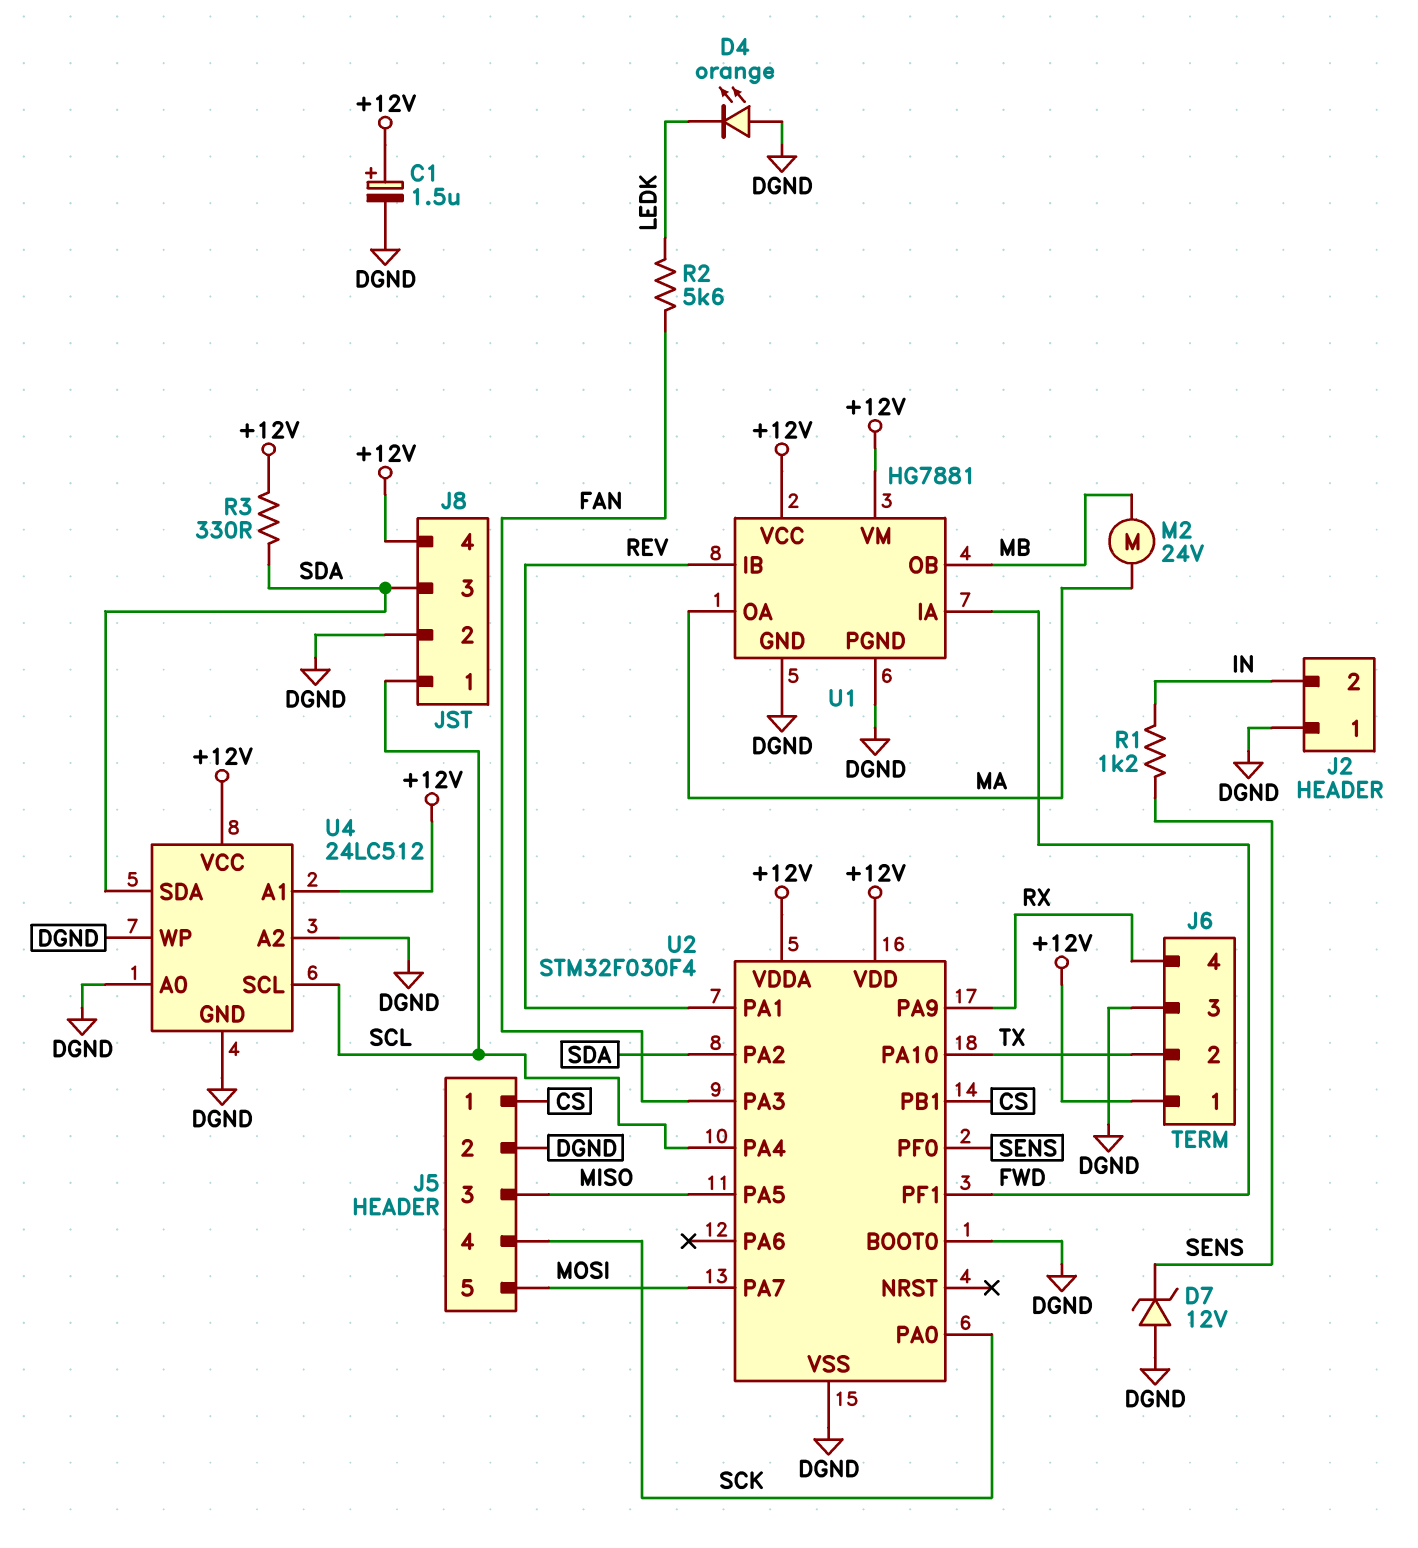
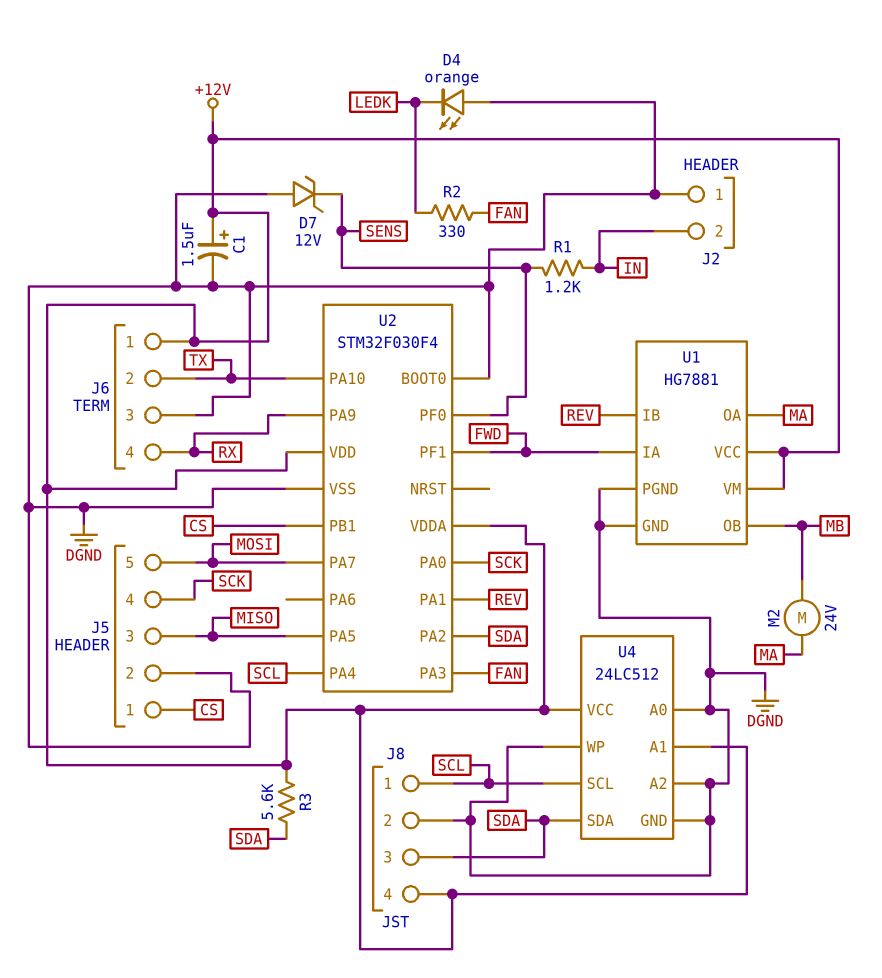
R2: 5.6k (FAN, LEDK) -> 330 (FAN, LEDK)
R3: 330 (+12V, SDA) -> 5.6k (+12V, SDA)

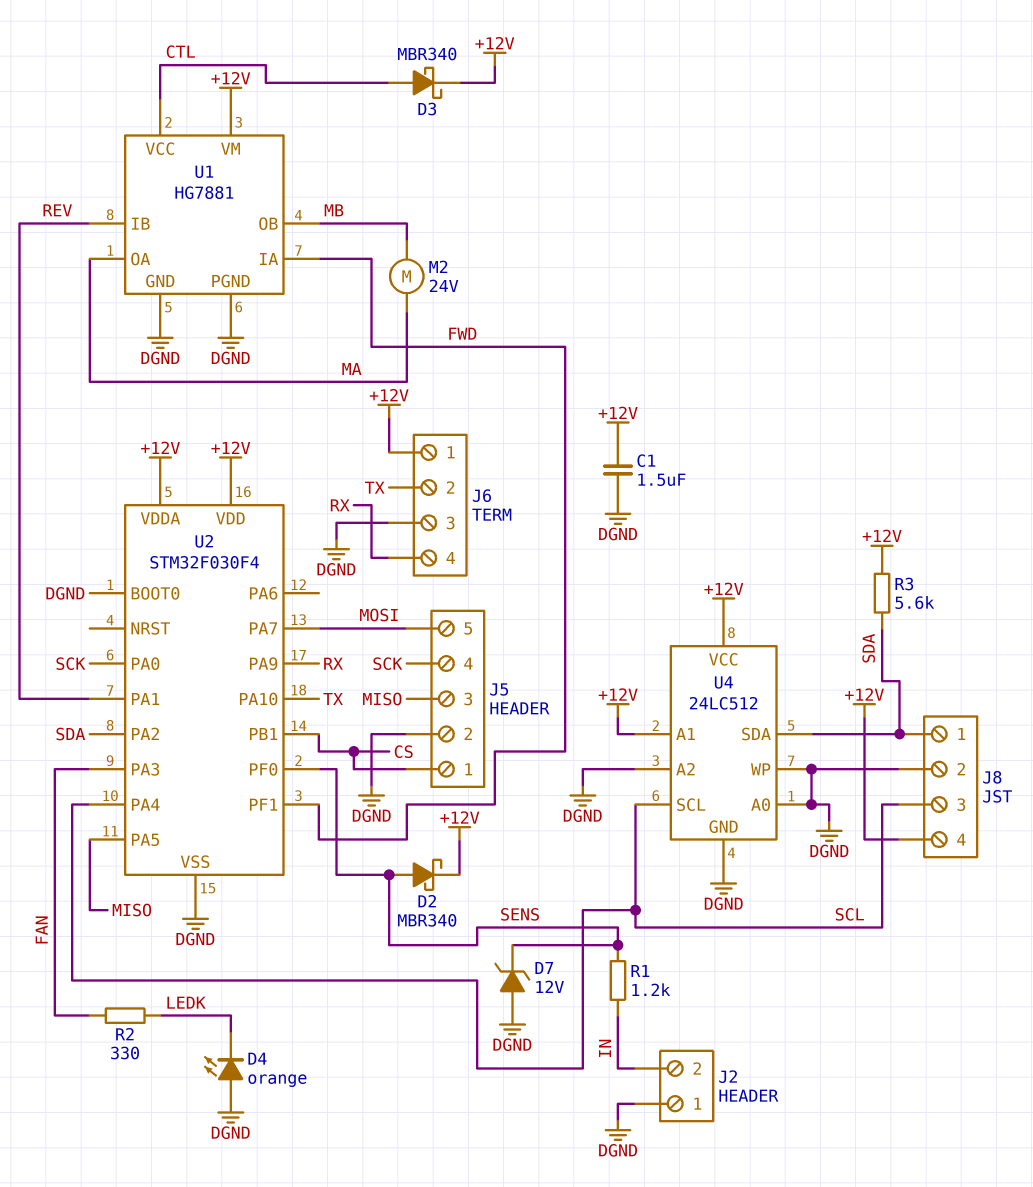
C1: 1.5uF (plus +12V, minus DGND) -> 1.5uF (+12V, DGND)
D2: none -> schottky MBR340 (A SENS, K +12V)
D3: none -> schottky MBR340 (A CTL, K +12V)
J8 pin 1: SCL -> SDA
J8 pin 3: SDA -> SCL
U1 pin VCC: +12V -> CTL

